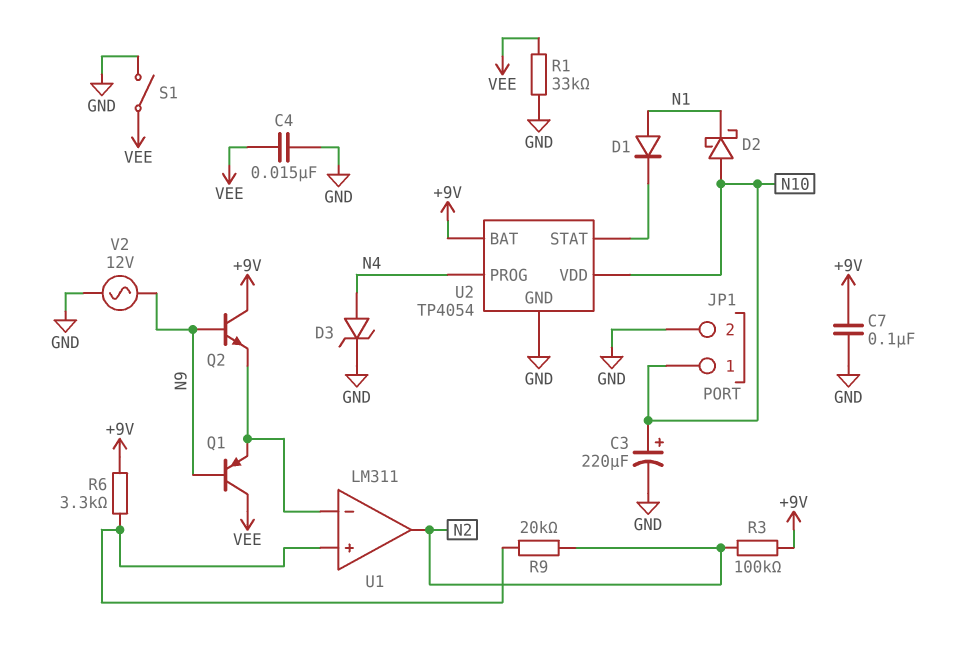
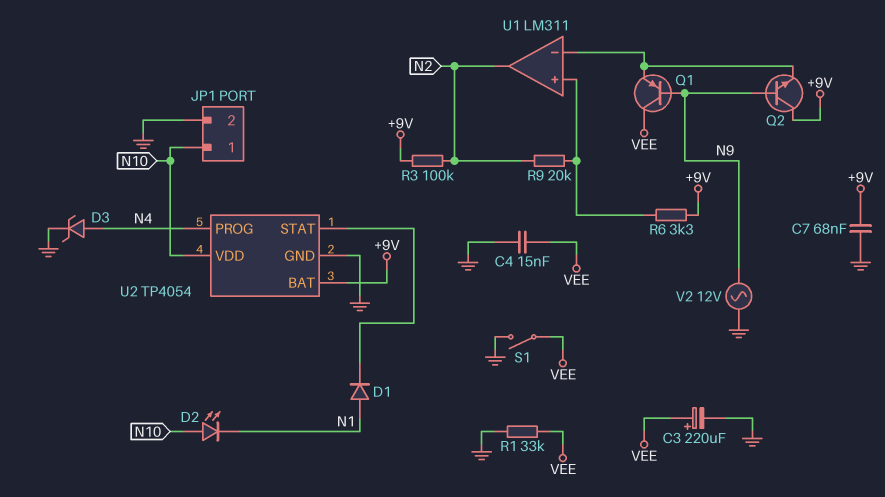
C3: 220uF (plus N10, minus GND) -> 220uF (plus VEE, minus GND)
C7: 100nF (+9V, GND) -> 68nF (+9V, GND)
D2: schottky (A N10, K N1) -> LED (A N10, K N1)

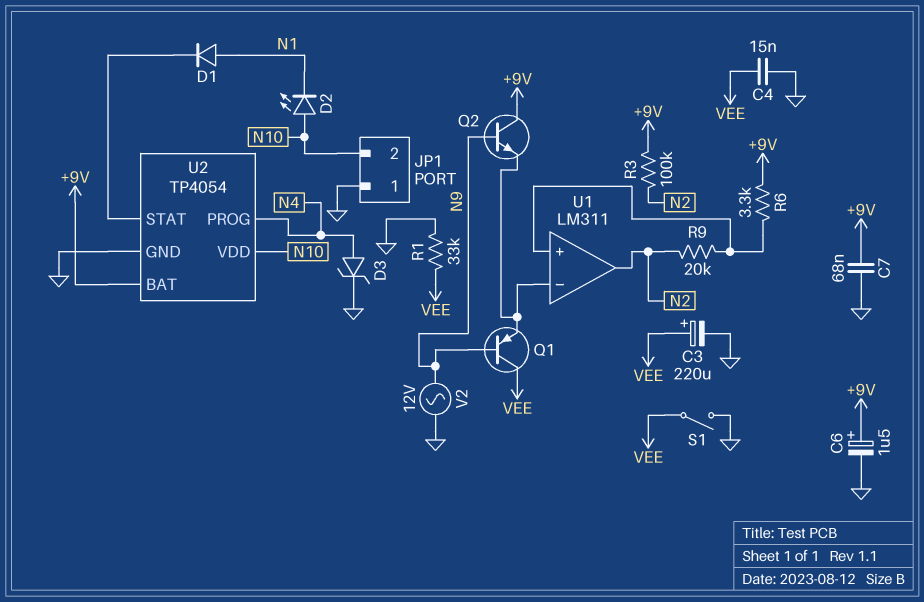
C6: none -> 1.5uF (plus +9V, minus GND)
JP1 pin 1: N10 -> GND
JP1 pin 2: GND -> N10

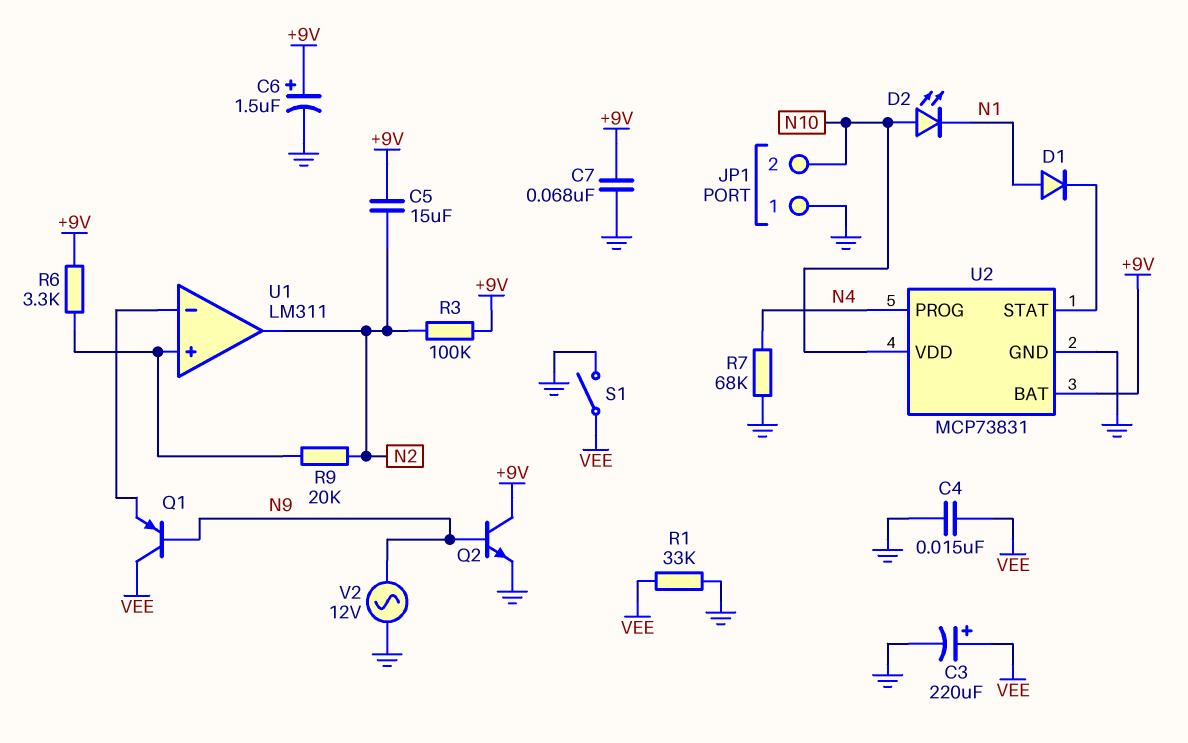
C5: none -> 15uF (+9V, N2)
D3: zener (A N4, K GND) -> none
Q2: NPN (B N9, C +9V, E U1/in-) -> NPN (B N9, C +9V, E GND)
R7: none -> 68k (GND, N4)
U2: TP4054 -> MCP73831

